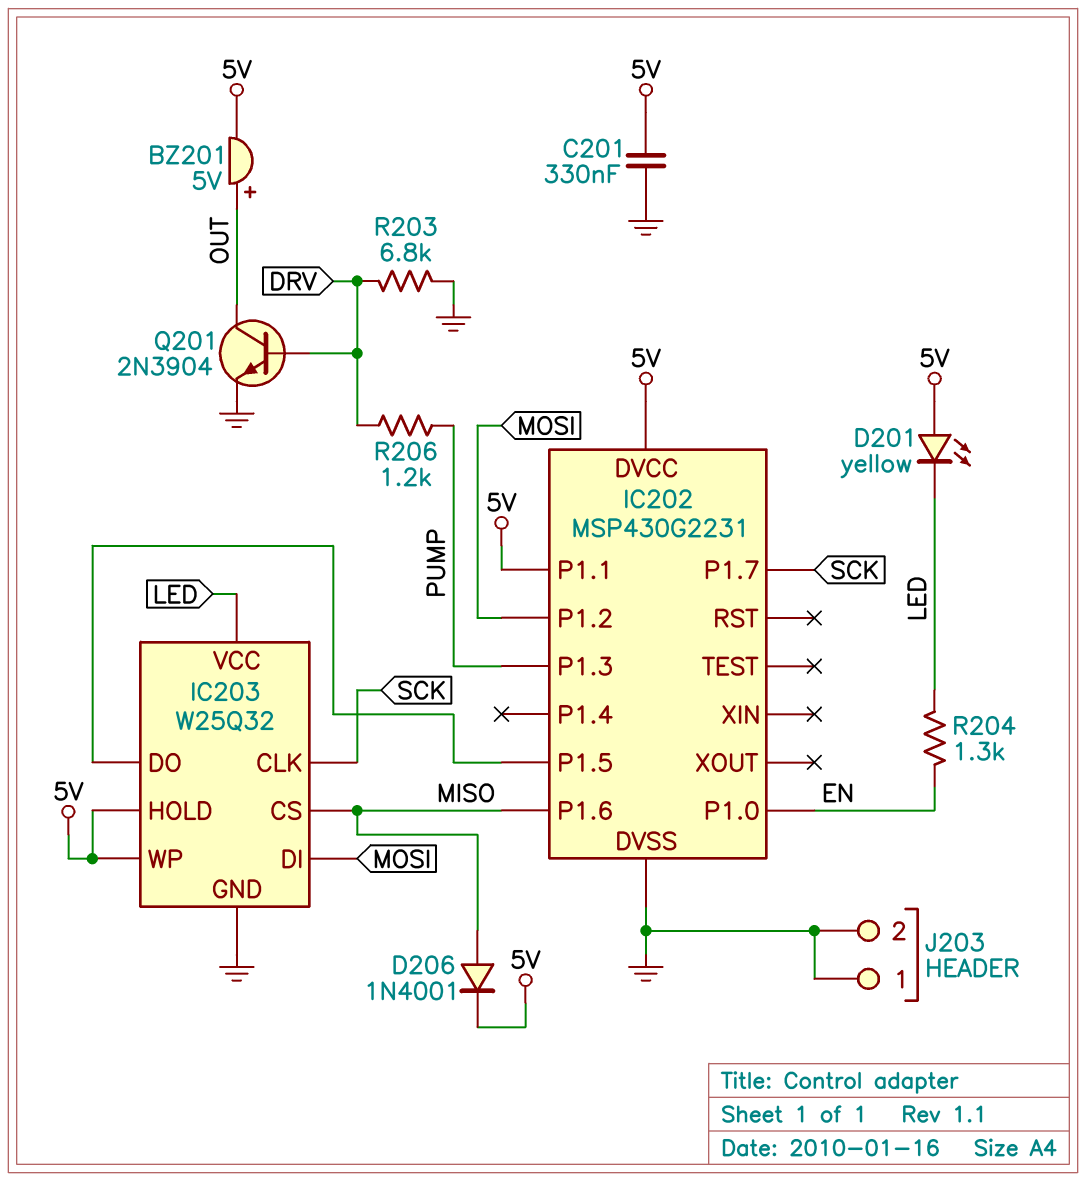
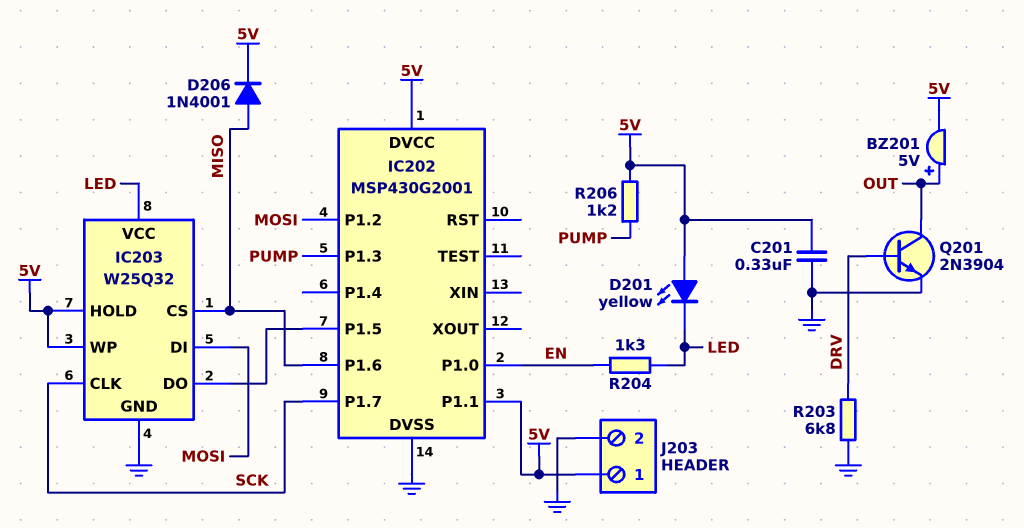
IC202: MSP430G2231 -> MSP430G2001
J203 pin 1: GND -> 5V
R206: 1.2k (DRV, PUMP) -> 1.2k (5V, PUMP)

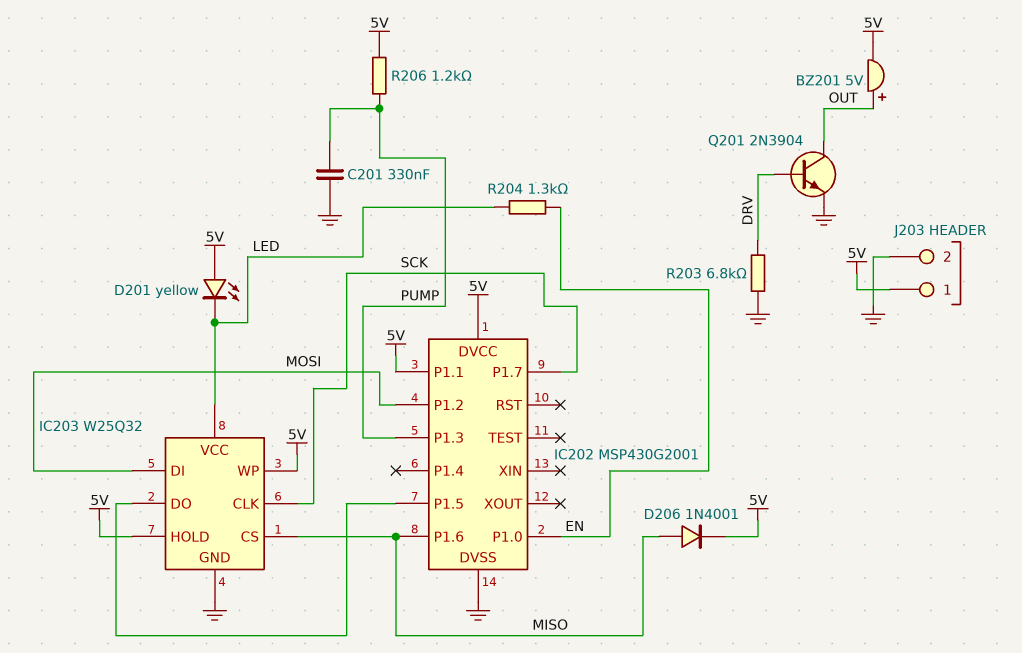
C201: 330nF (5V, GND) -> 330nF (GND, PUMP)

